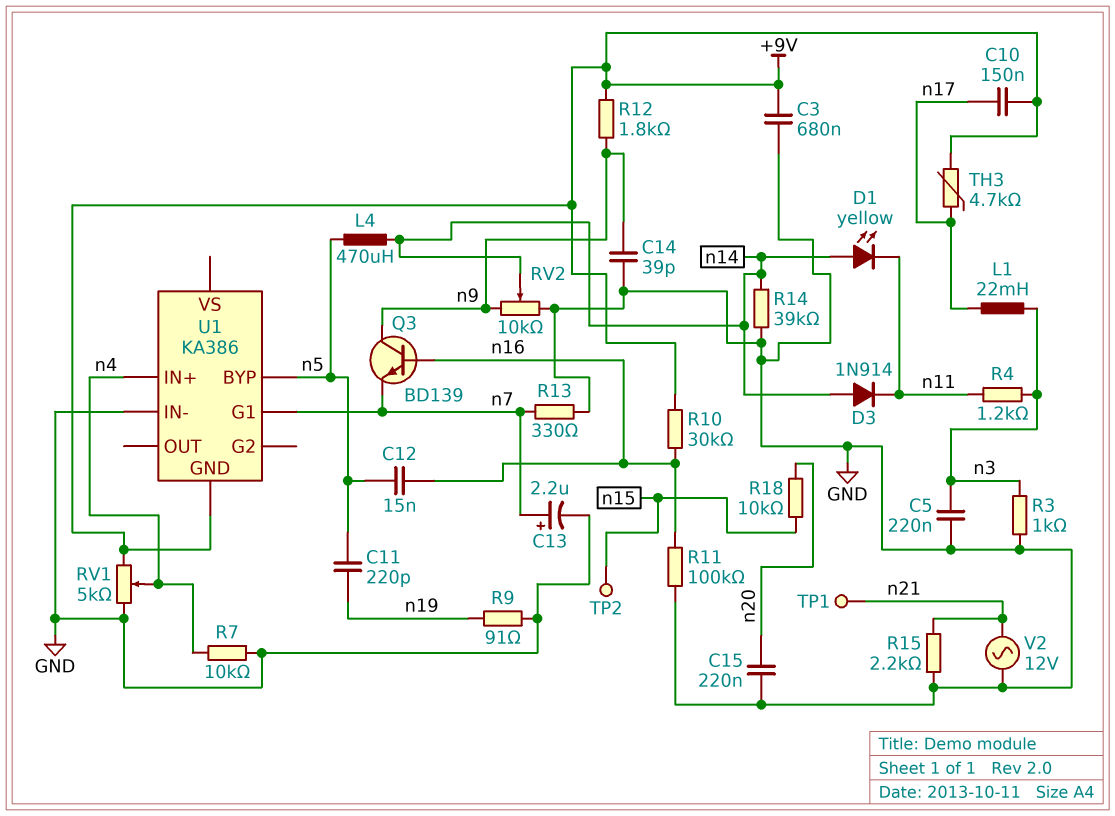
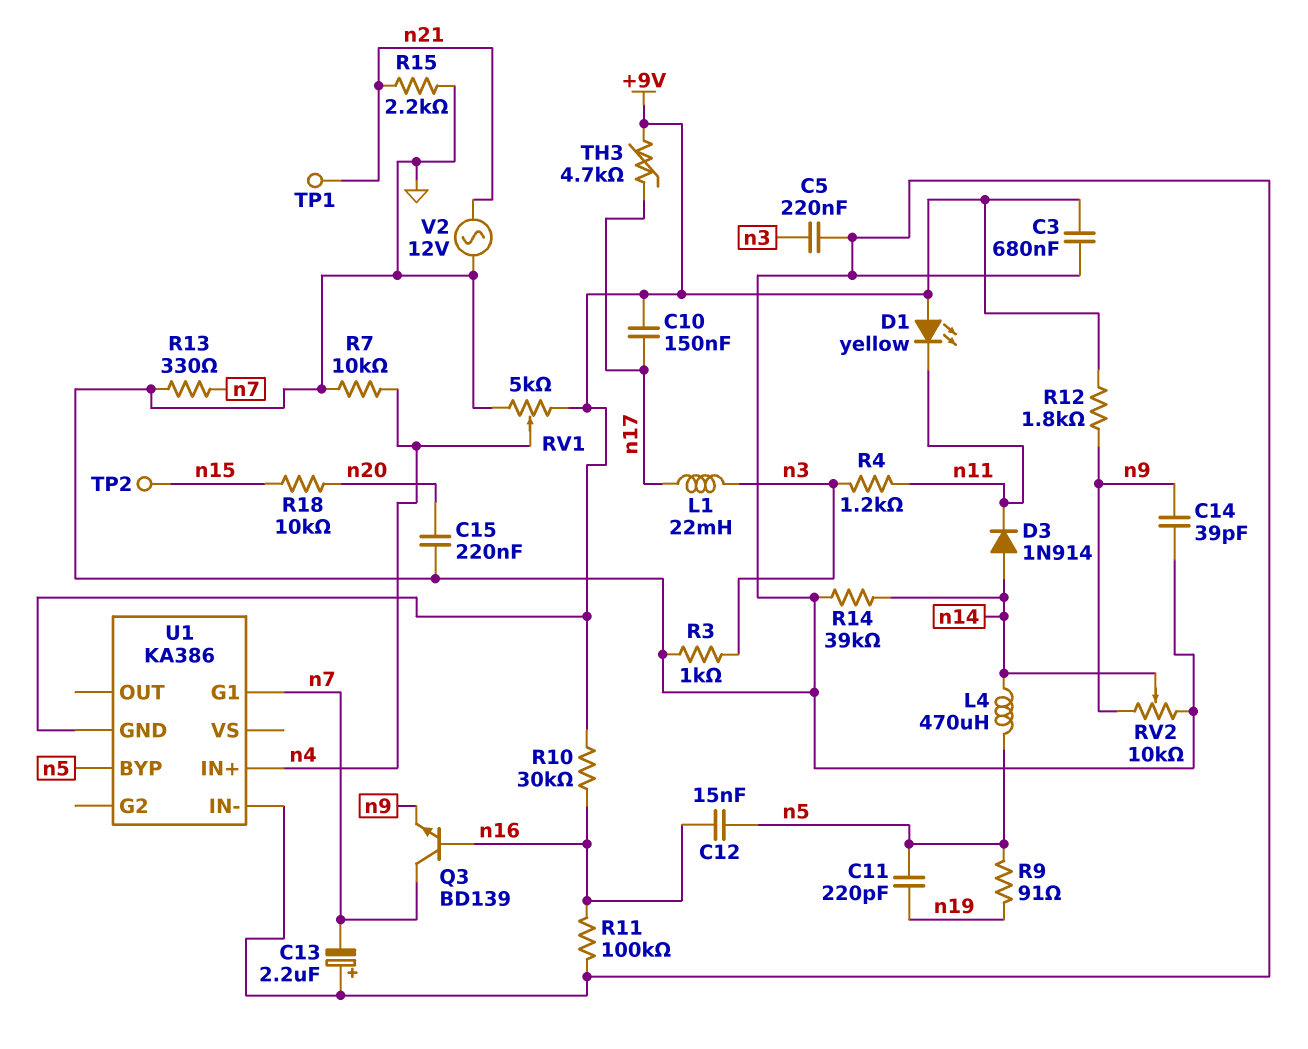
C13: 2.2uF (plus n7, minus GND) -> 2.2uF (plus GND, minus n7)
D1: LED yellow (A n14, K n11) -> LED yellow (A +9V, K n11)
Q3: NPN BD139 (B n16, C n9, E n7) -> NPN BD139 (B n16, C n7, E n9)
R9: 91 (GND, n19) -> 91 (n5, n19)

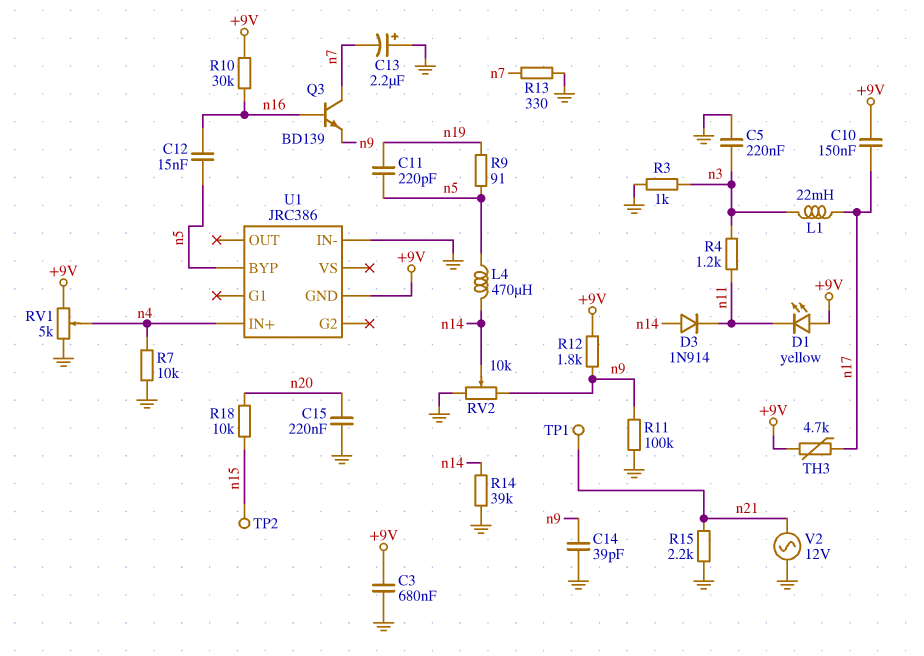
R11: 100k (GND, n16) -> 100k (GND, n9)
U1: KA386 -> JRC386
U1 pin G1: n7 -> none

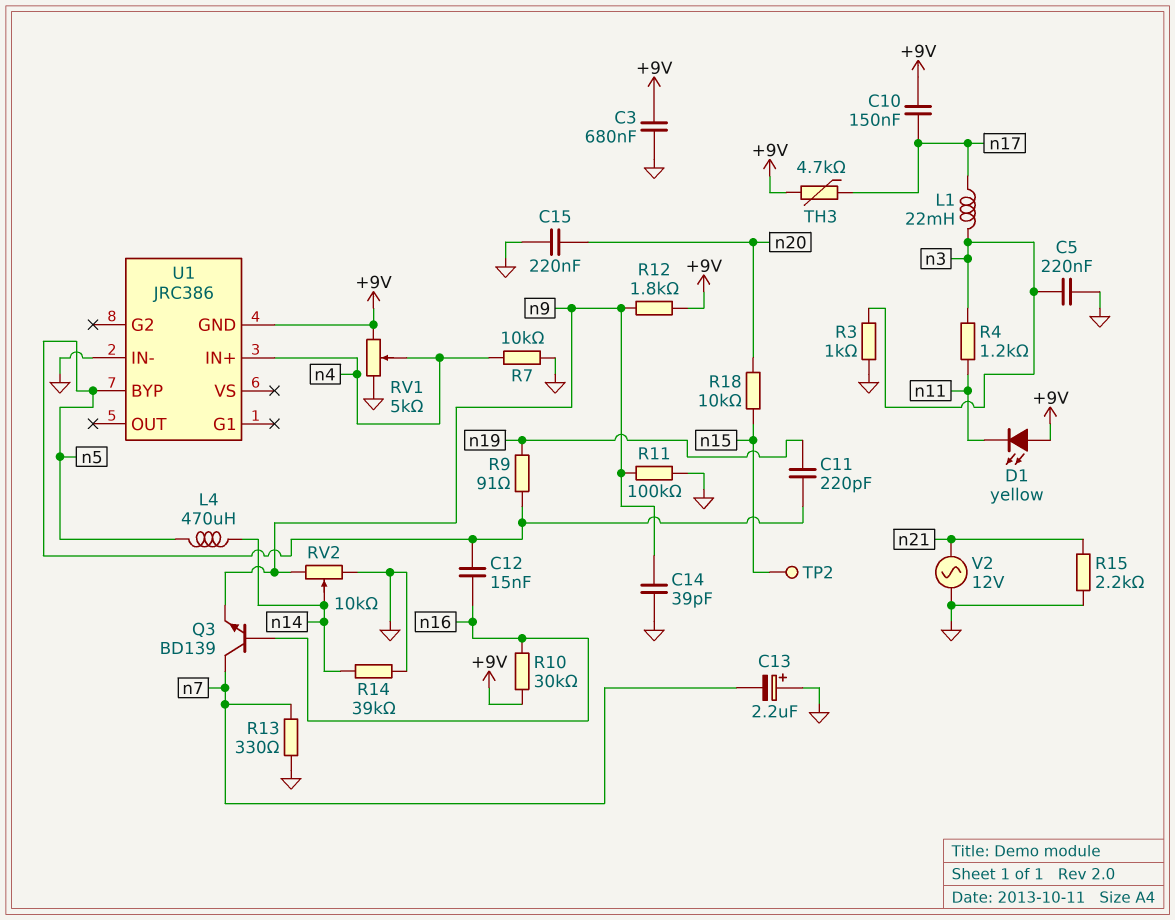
D3: diode 1N914 (A n14, K n11) -> none
TP1: test point (n21) -> none

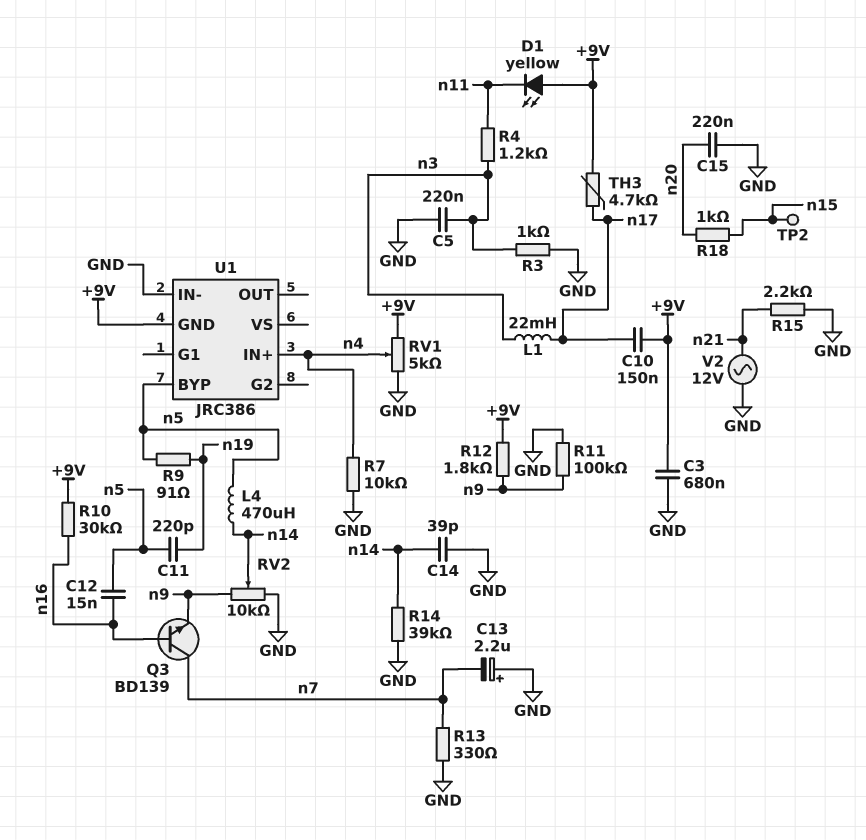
C14: 39pF (GND, n9) -> 39pF (GND, n14)
R18: 10k (n15, n20) -> 1k (n15, n20)

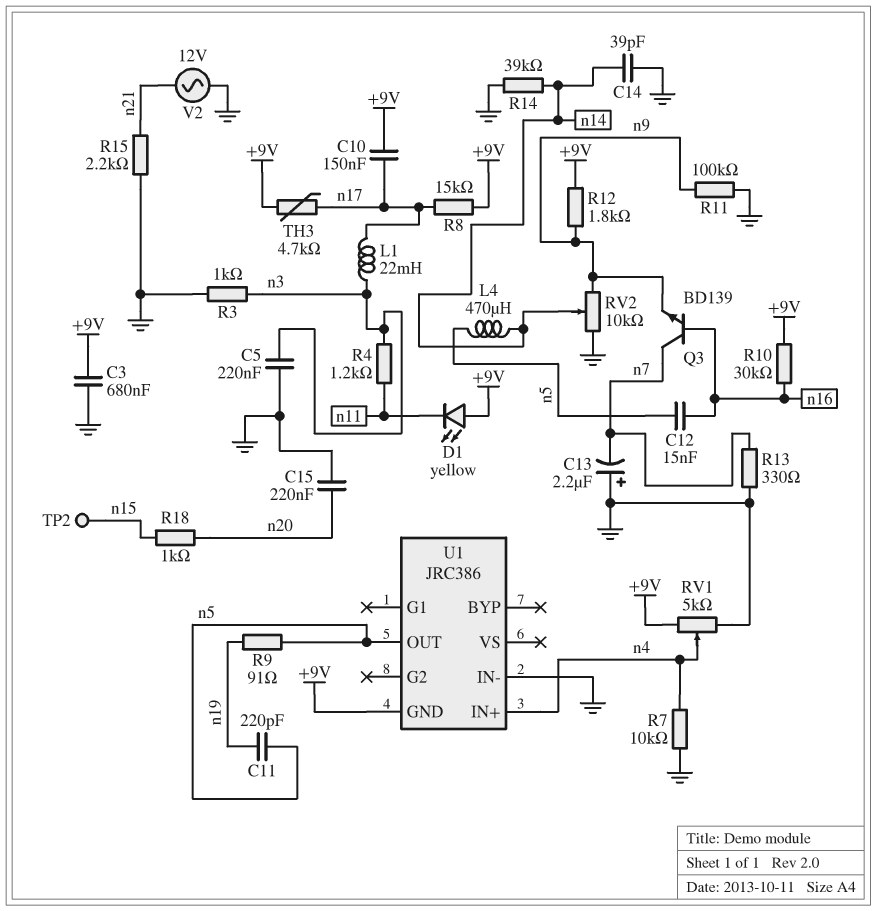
R8: none -> 15k (+9V, n17)
U1 pin BYP: n5 -> none
U1 pin OUT: none -> n5

